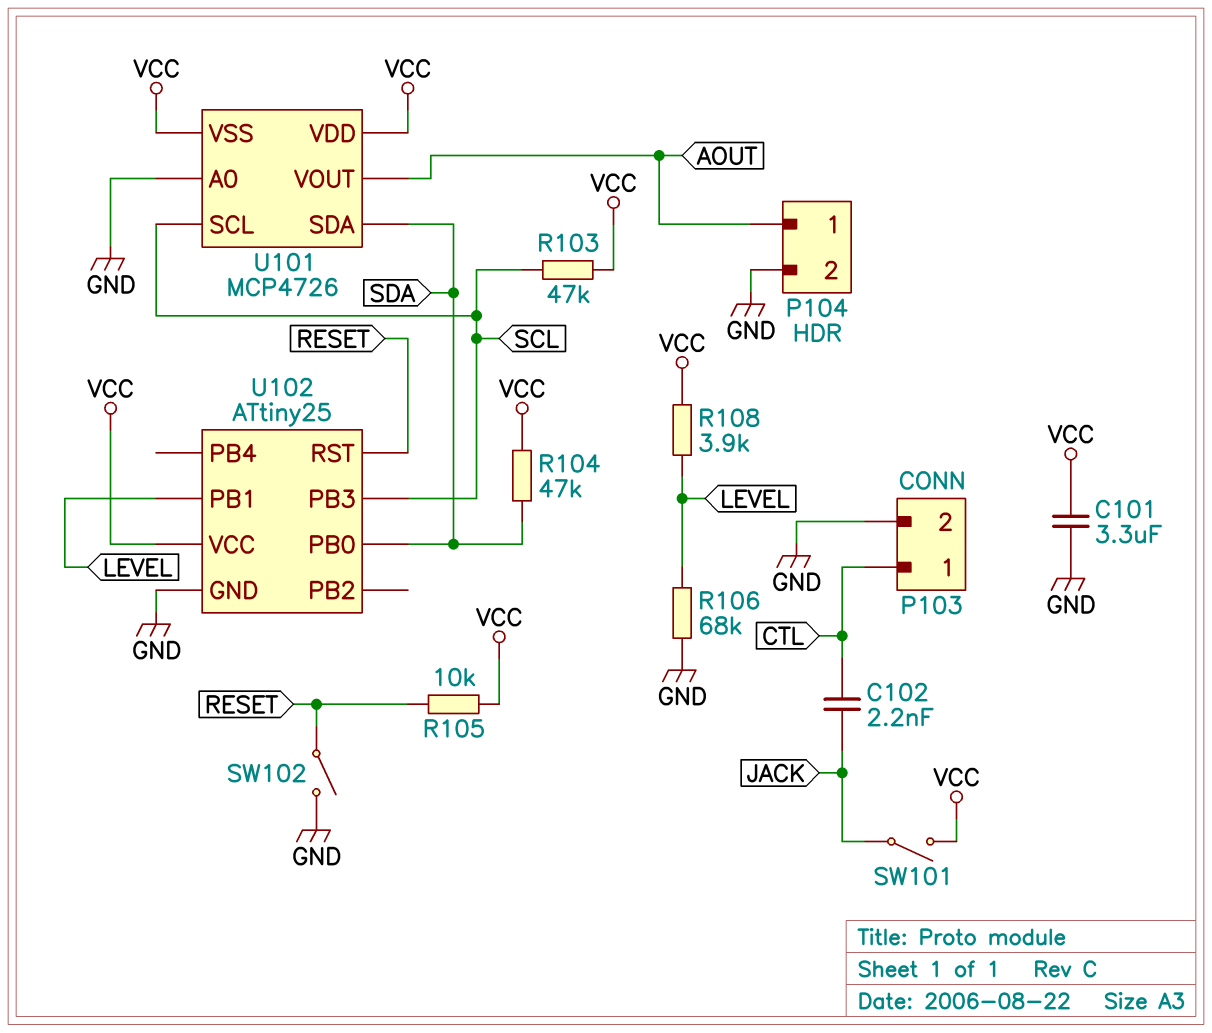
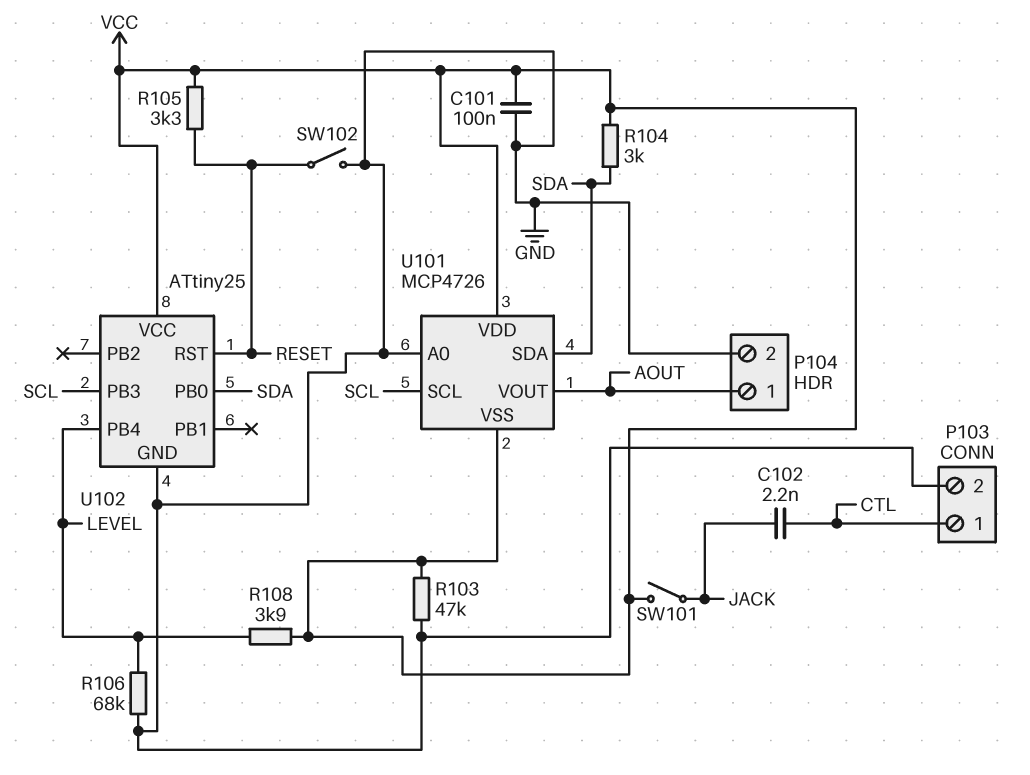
C101: 3.3uF (GND, VCC) -> 100nF (GND, VCC)
R103: 47k (SCL, VCC) -> 47k (GND, VCC)
R104: 47k (SDA, VCC) -> 3k (SDA, VCC)
R105: 10k (RESET, VCC) -> 3.3k (RESET, VCC)
U102 pin PB1: LEVEL -> none
U102 pin PB4: none -> LEVEL

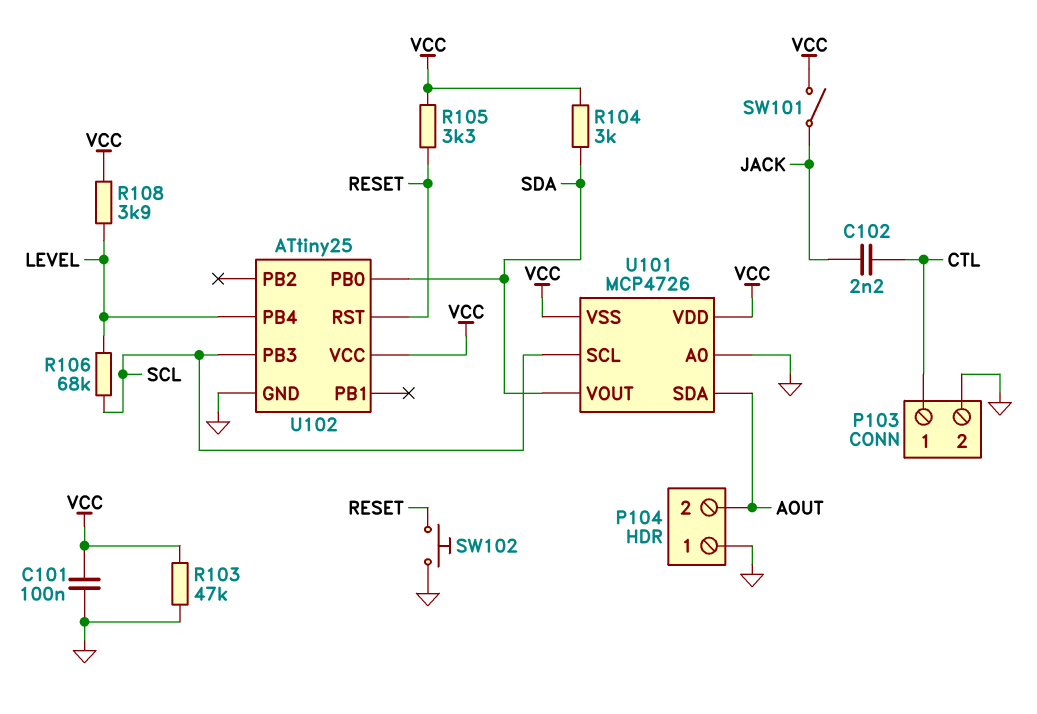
P104 pin 1: AOUT -> GND
P104 pin 2: GND -> AOUT
R106: 68k (GND, LEVEL) -> 68k (LEVEL, SCL)
SW102: switch (GND, RESET) -> button (GND, RESET)
U101 pin SDA: SDA -> AOUT
U101 pin VOUT: AOUT -> SDA

